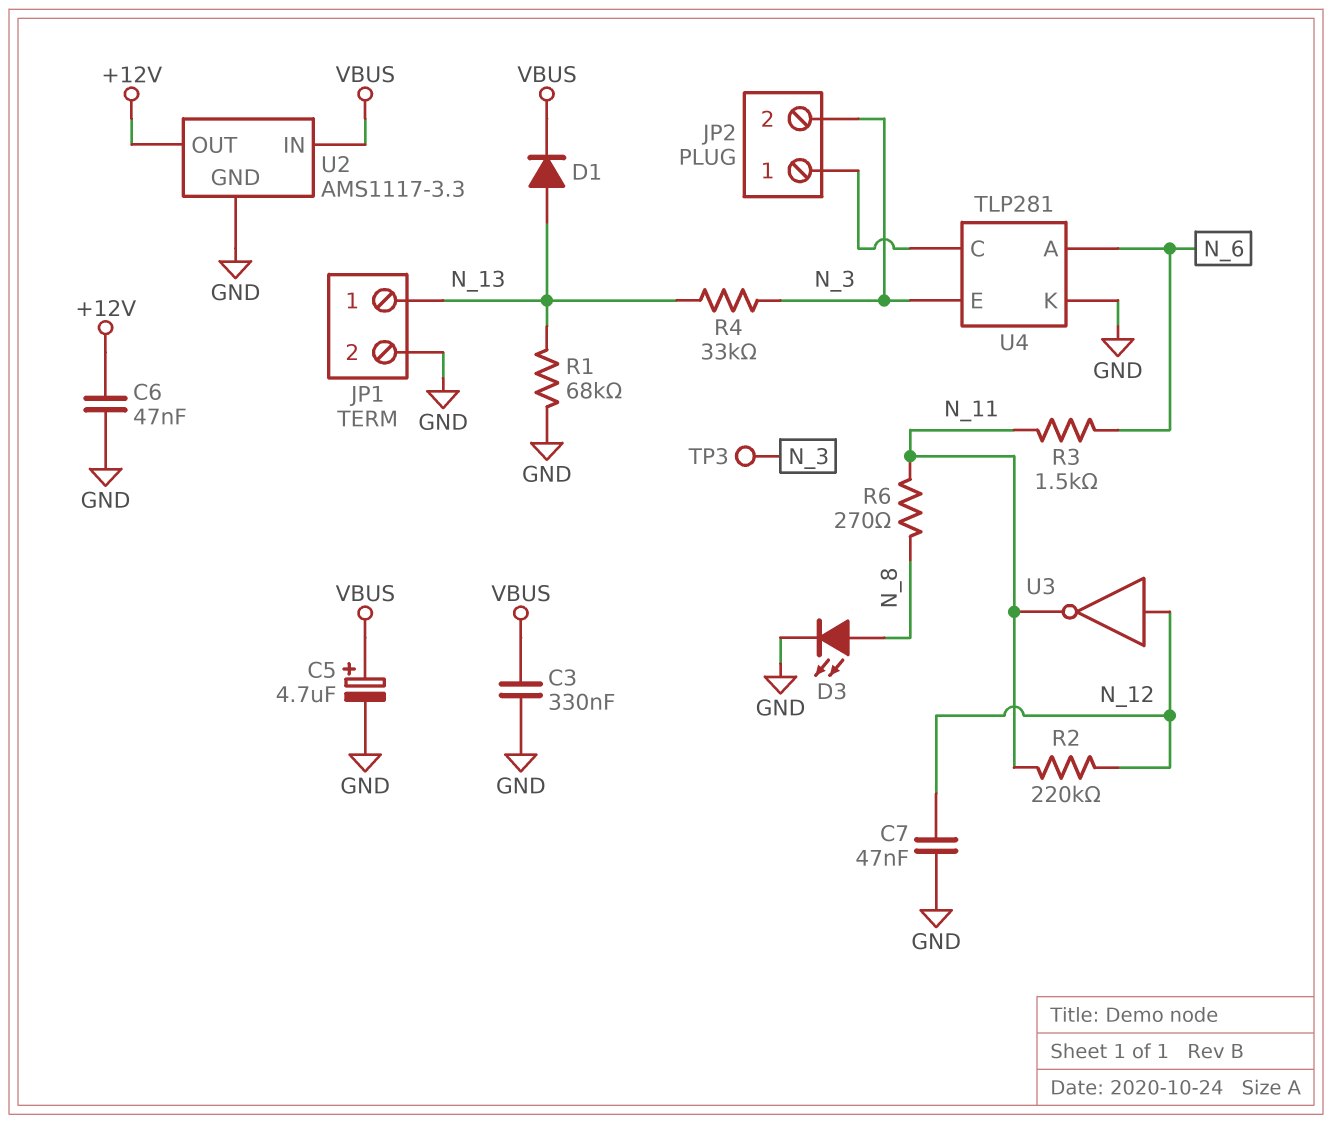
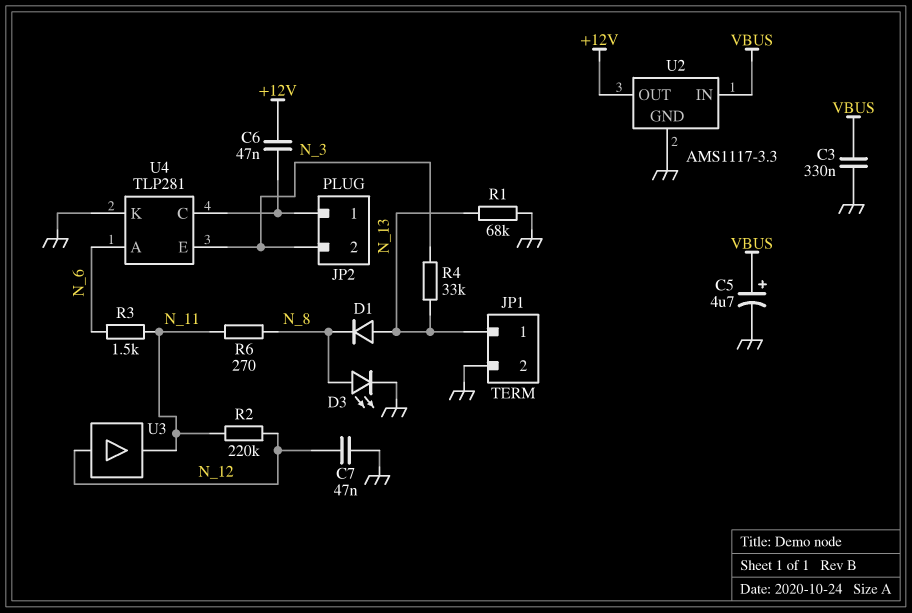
C6: 47nF (+12V, GND) -> 47nF (+12V, JP2/1)
D1: diode (A N_13, K VBUS) -> diode (A N_13, K N_8)
TP3: test point (N_3) -> none
U3: NOT (in N_12, out N_11) -> buffer (in N_12, out N_11)

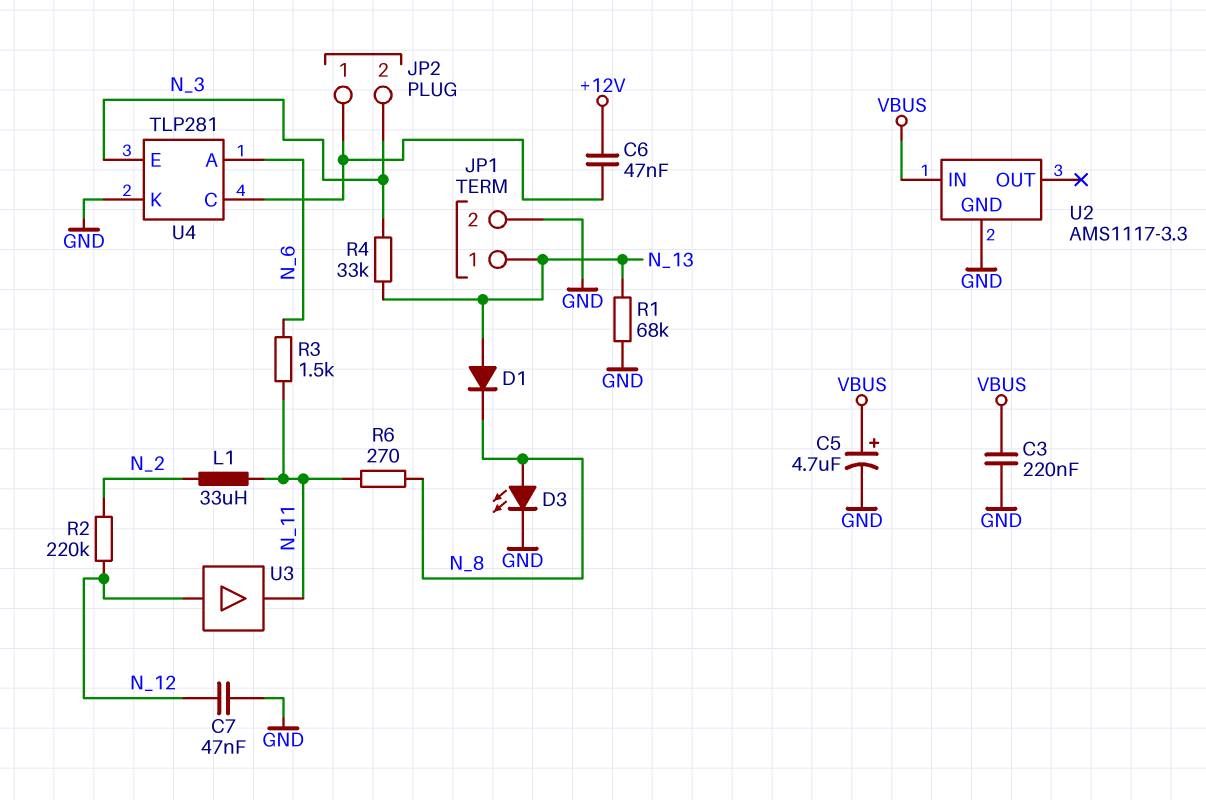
C3: 330nF (GND, VBUS) -> 220nF (GND, VBUS)
L1: none -> 33uH (N_2, N_11)
R2: 220k (N_11, N_12) -> 220k (N_2, N_12)
U2 pin OUT: +12V -> none

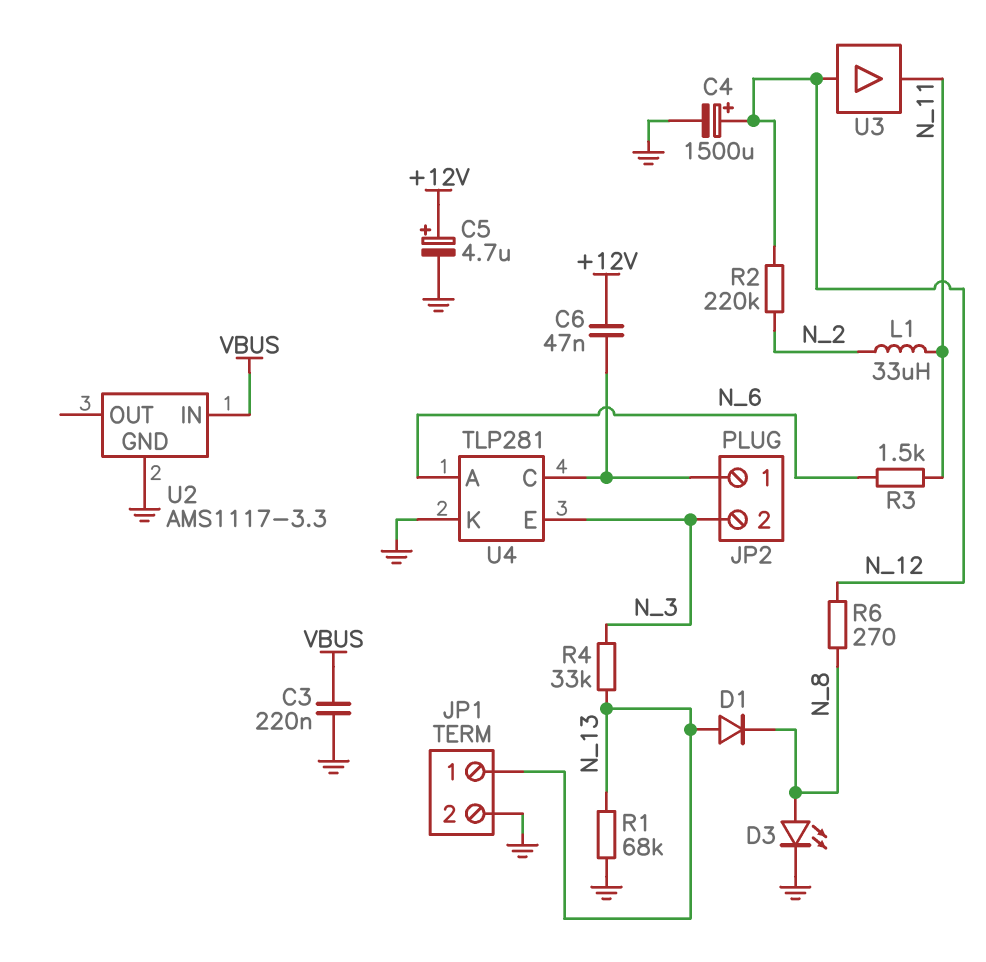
C4: none -> 1500uF (plus N_12, minus GND)
C5: 4.7uF (plus VBUS, minus GND) -> 4.7uF (plus +12V, minus GND)
C7: 47nF (GND, N_12) -> none
R6: 270 (N_8, N_11) -> 270 (N_8, N_12)

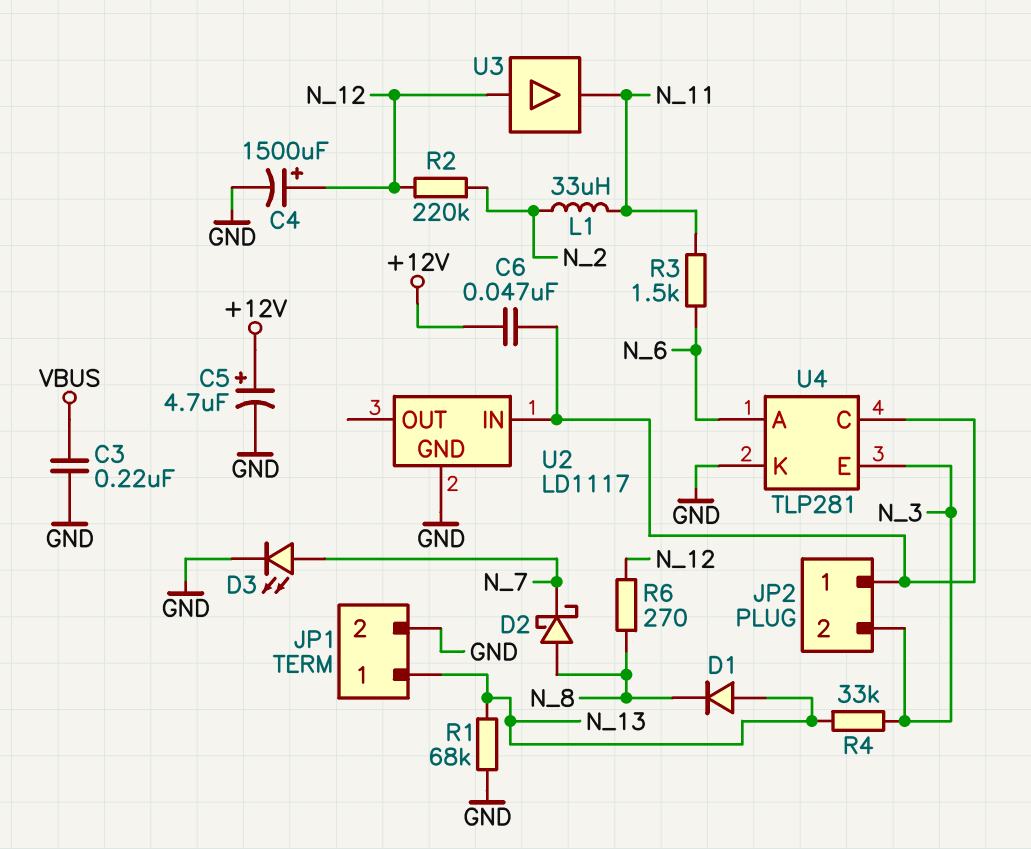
D2: none -> schottky (A N_8, K N_7)
D3: LED (A N_8, K GND) -> LED (A N_7, K GND)
U2: AMS1117-3.3 -> LD1117
U2 pin IN: VBUS -> JP2/1

